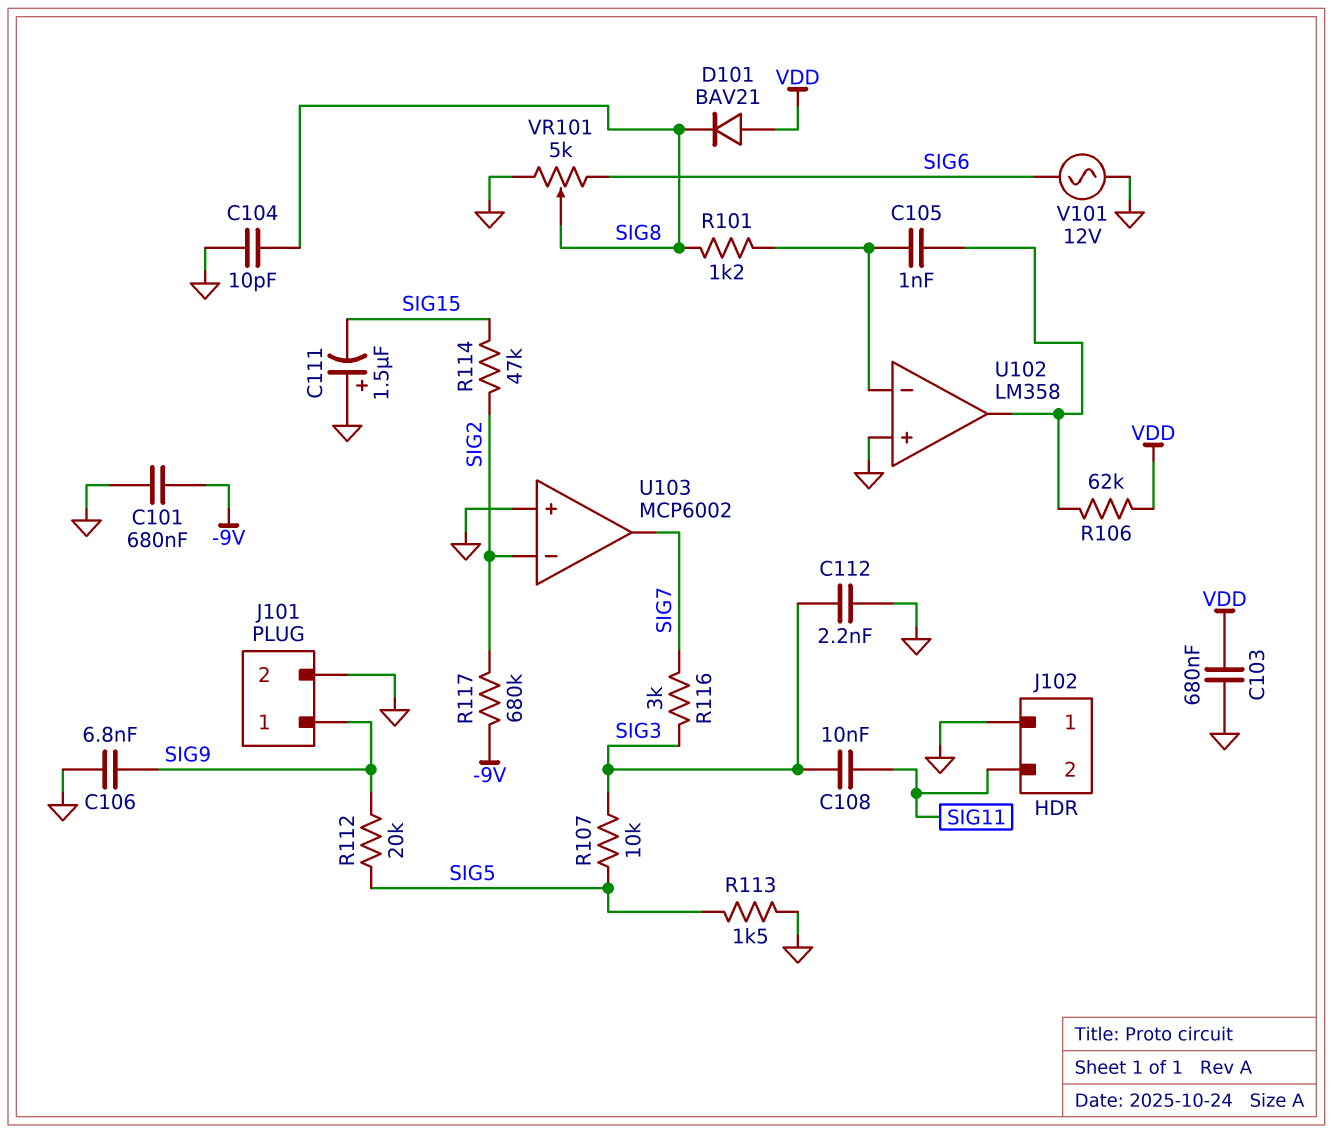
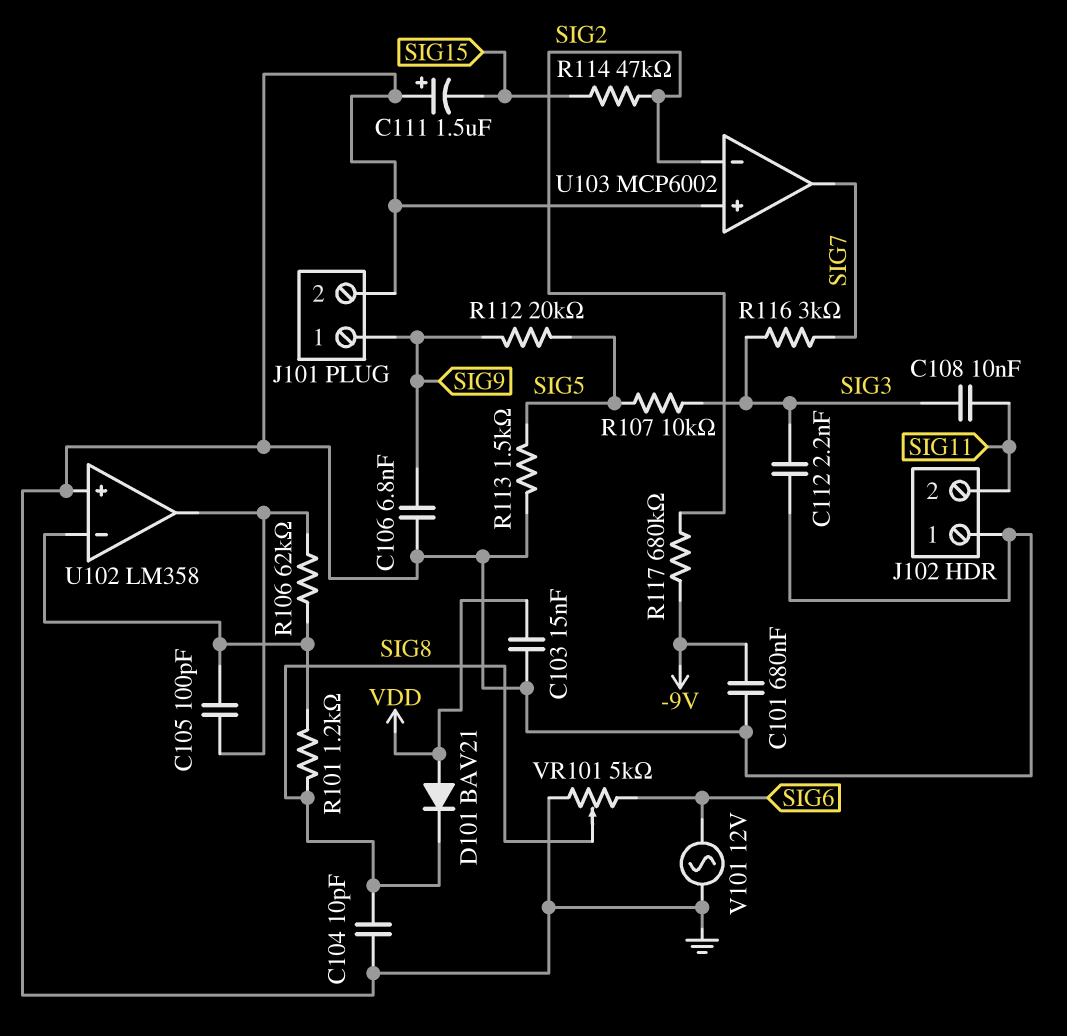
C103: 680nF (GND, VDD) -> 15nF (GND, VDD)
C105: 1nF (U102/in-, U102/out) -> 100pF (U102/in-, U102/out)
R106: 62k (U102/out, VDD) -> 62k (U102/in-, U102/out)

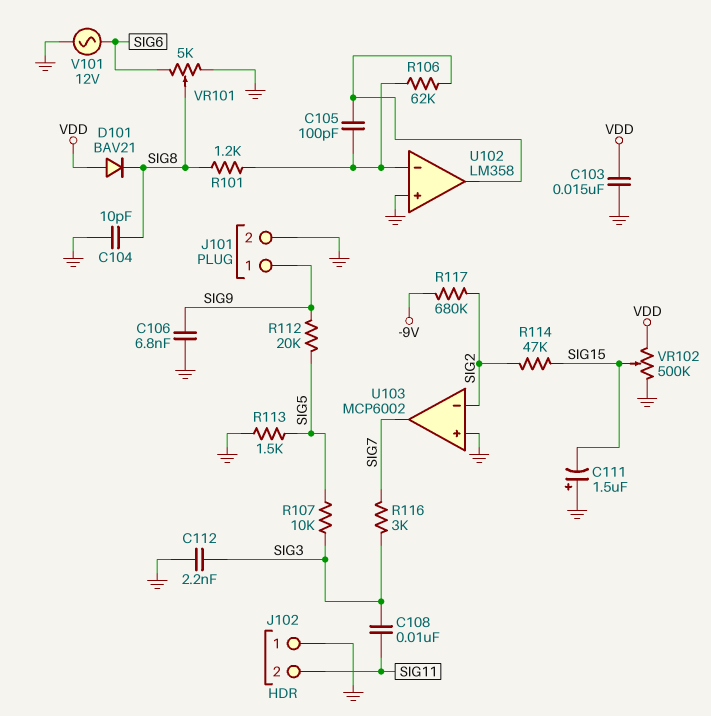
C101: 680nF (-9V, GND) -> none
VR102: none -> 500k (GND, VDD, wiper SIG15)

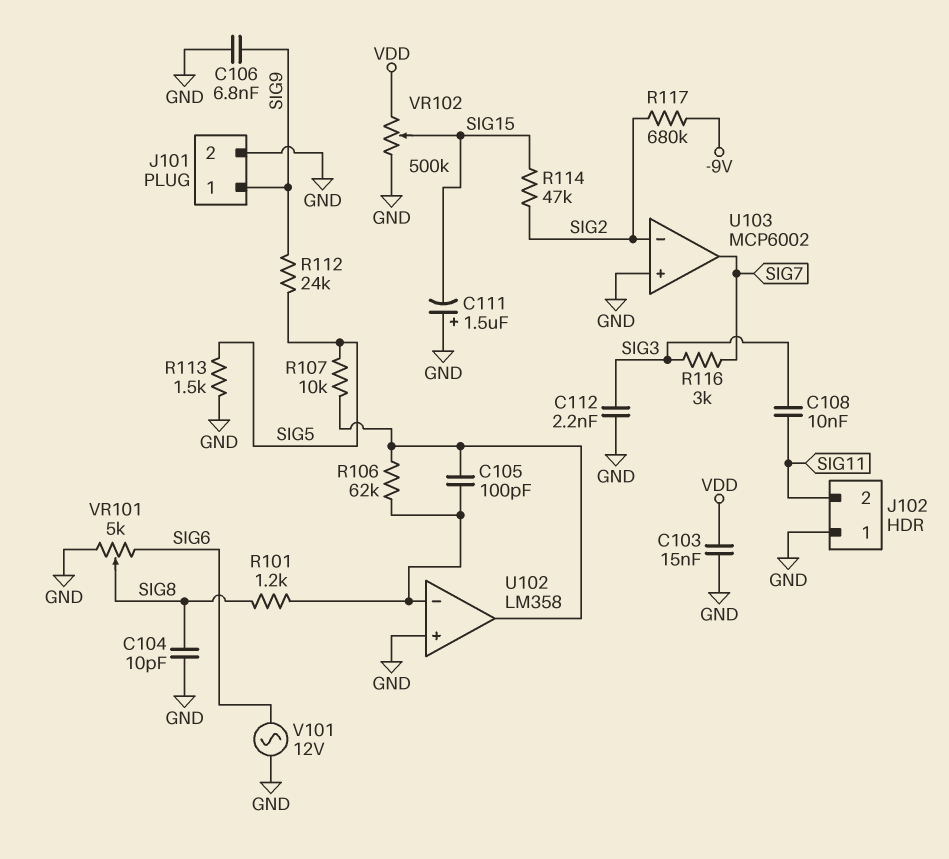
D101: diode BAV21 (A VDD, K SIG8) -> none
R107: 10k (SIG3, SIG5) -> 10k (SIG5, U102/out)
R112: 20k (SIG5, SIG9) -> 24k (SIG5, SIG9)

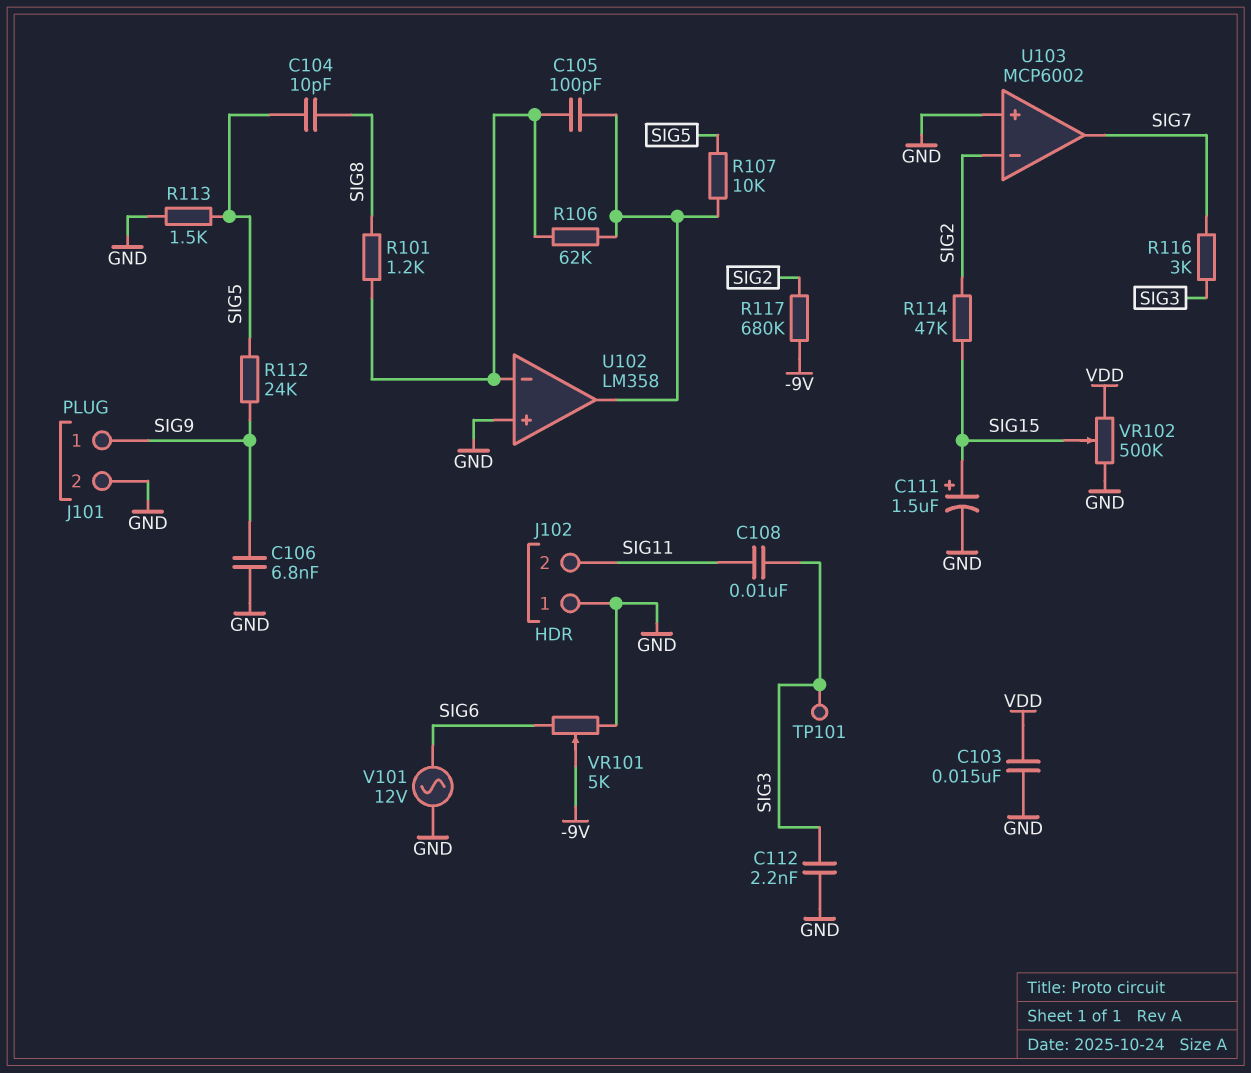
C104: 10pF (GND, SIG8) -> 10pF (SIG5, SIG8)
C111: 1.5uF (plus GND, minus SIG15) -> 1.5uF (plus SIG15, minus GND)
TP101: none -> test point (SIG3)
VR101: 5k (GND, SIG6, wiper SIG8) -> 5k (GND, SIG6, wiper -9V)

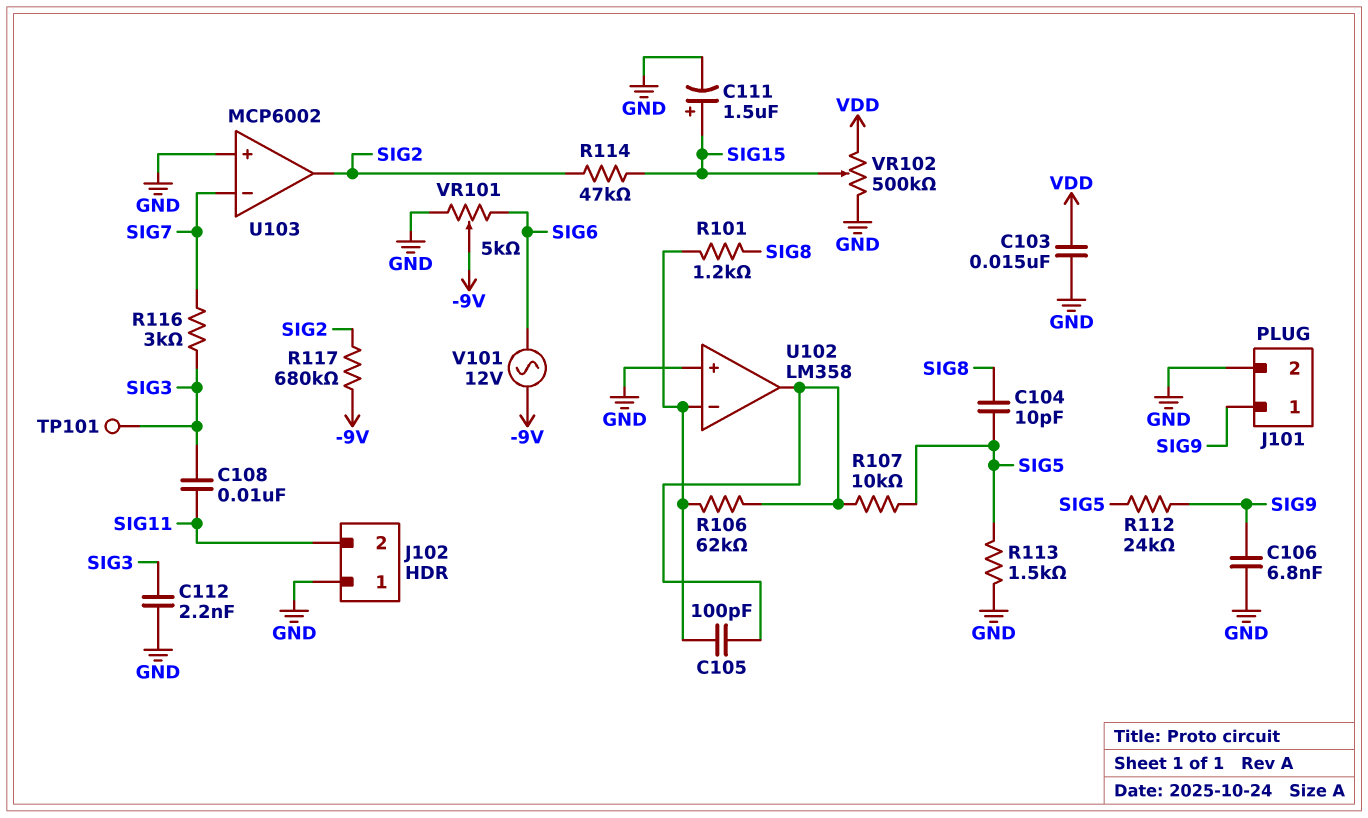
U103 pin in-: SIG2 -> SIG7
U103 pin out: SIG7 -> SIG2
V101: AC 12V (GND, SIG6) -> AC 12V (-9V, SIG6)

